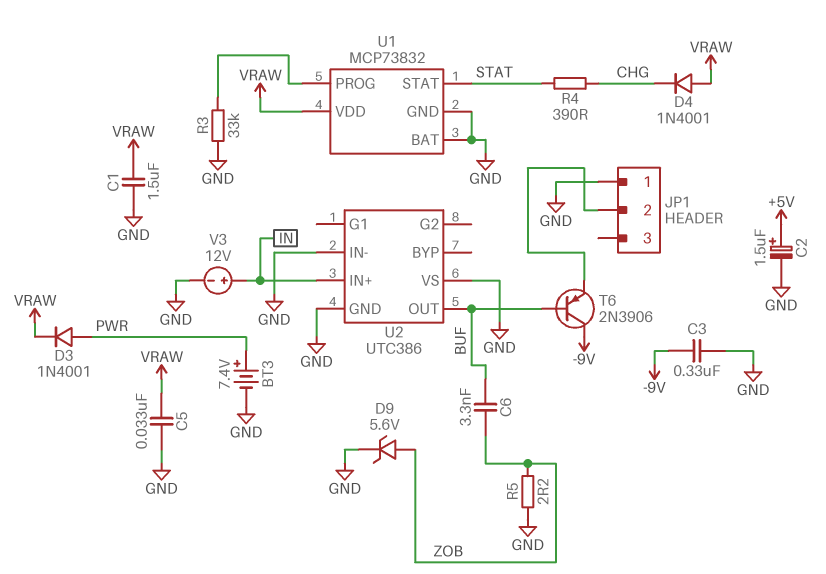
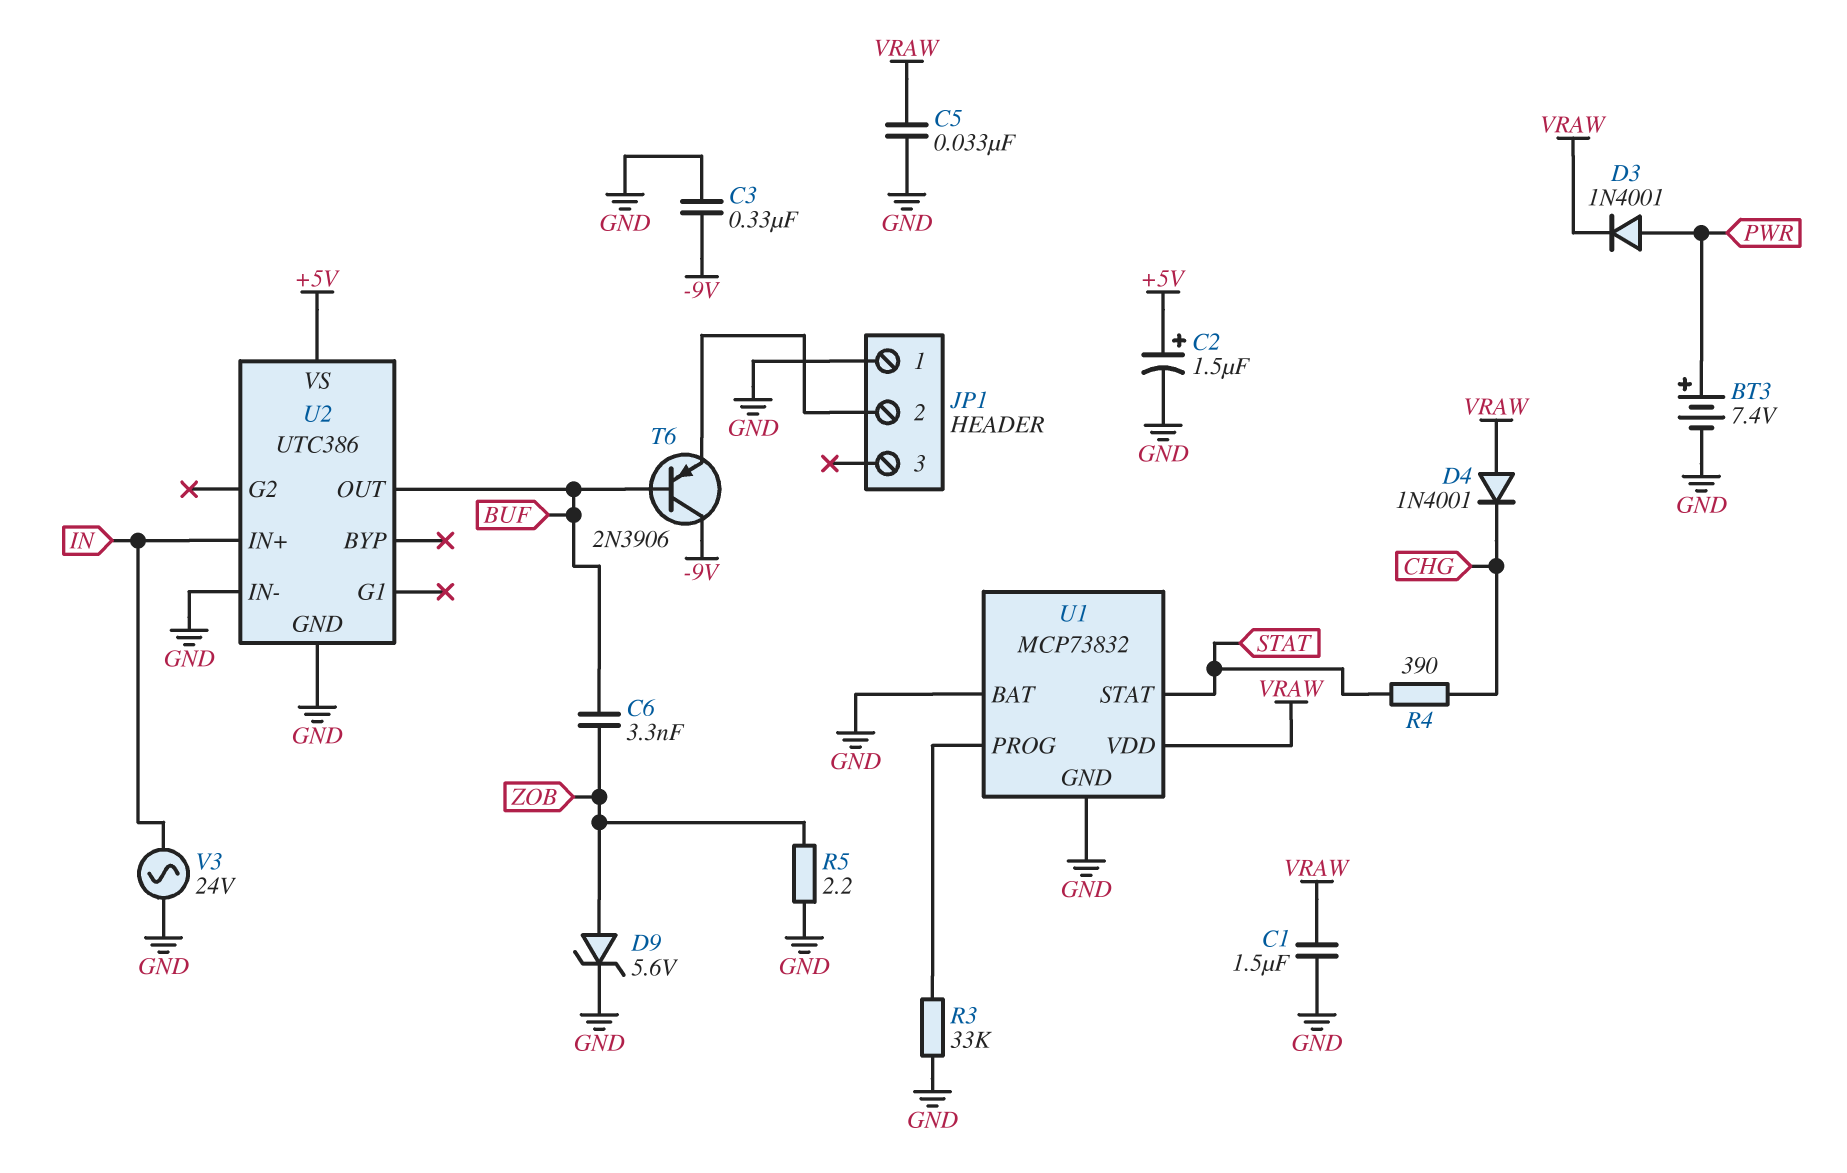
U2 pin VS: GND -> +5V
V3: 12V (plus IN, minus GND) -> AC 24V (GND, IN)

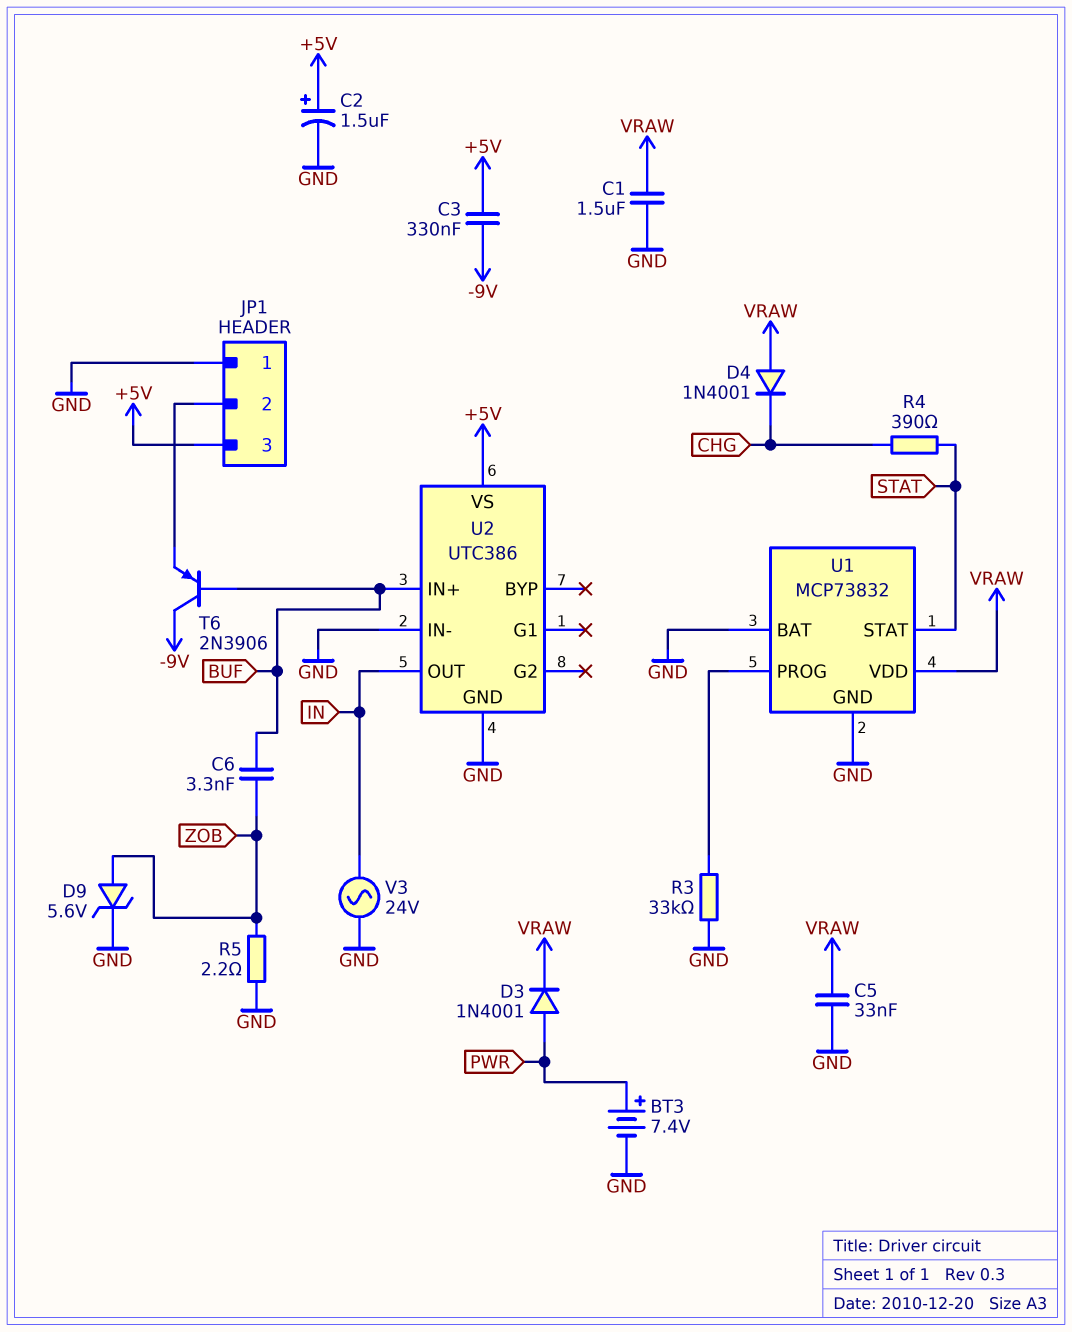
C3: 330nF (-9V, GND) -> 330nF (+5V, -9V)
JP1 pin 3: none -> +5V
U2 pin IN+: IN -> BUF
U2 pin OUT: BUF -> IN

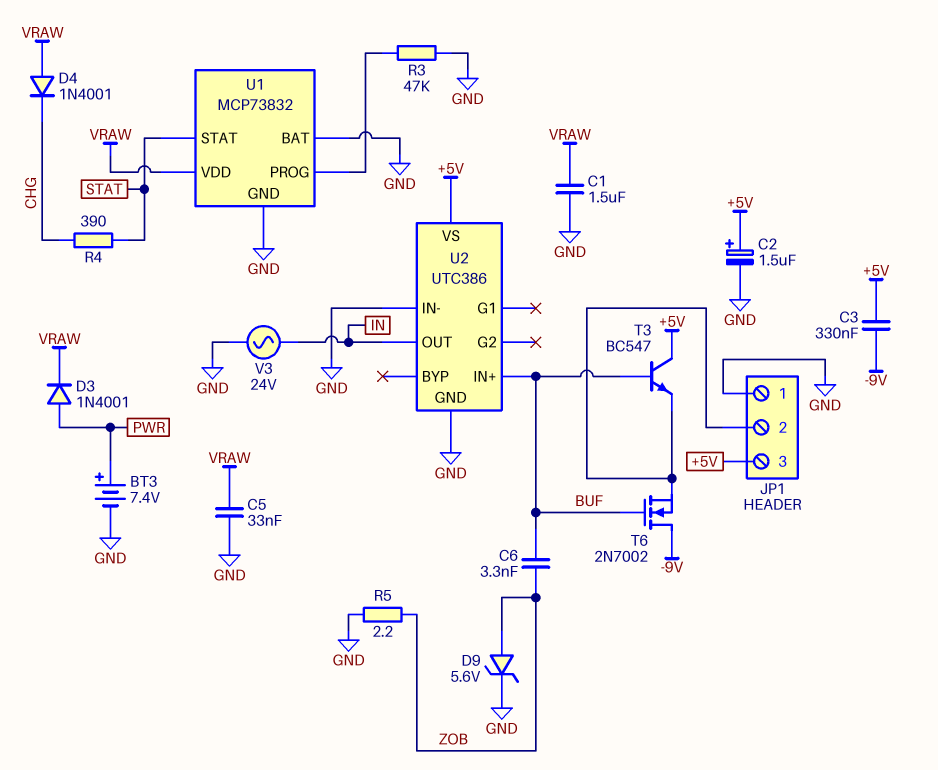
R3: 33k (GND, U1/PROG) -> 47k (GND, U1/PROG)
T3: none -> NPN BC547 (B BUF, C +5V, E JP1/2)
T6: PNP 2N3906 (B BUF, C -9V, E JP1/2) -> NMOS 2N7002 (G BUF, D -9V, S JP1/2)

